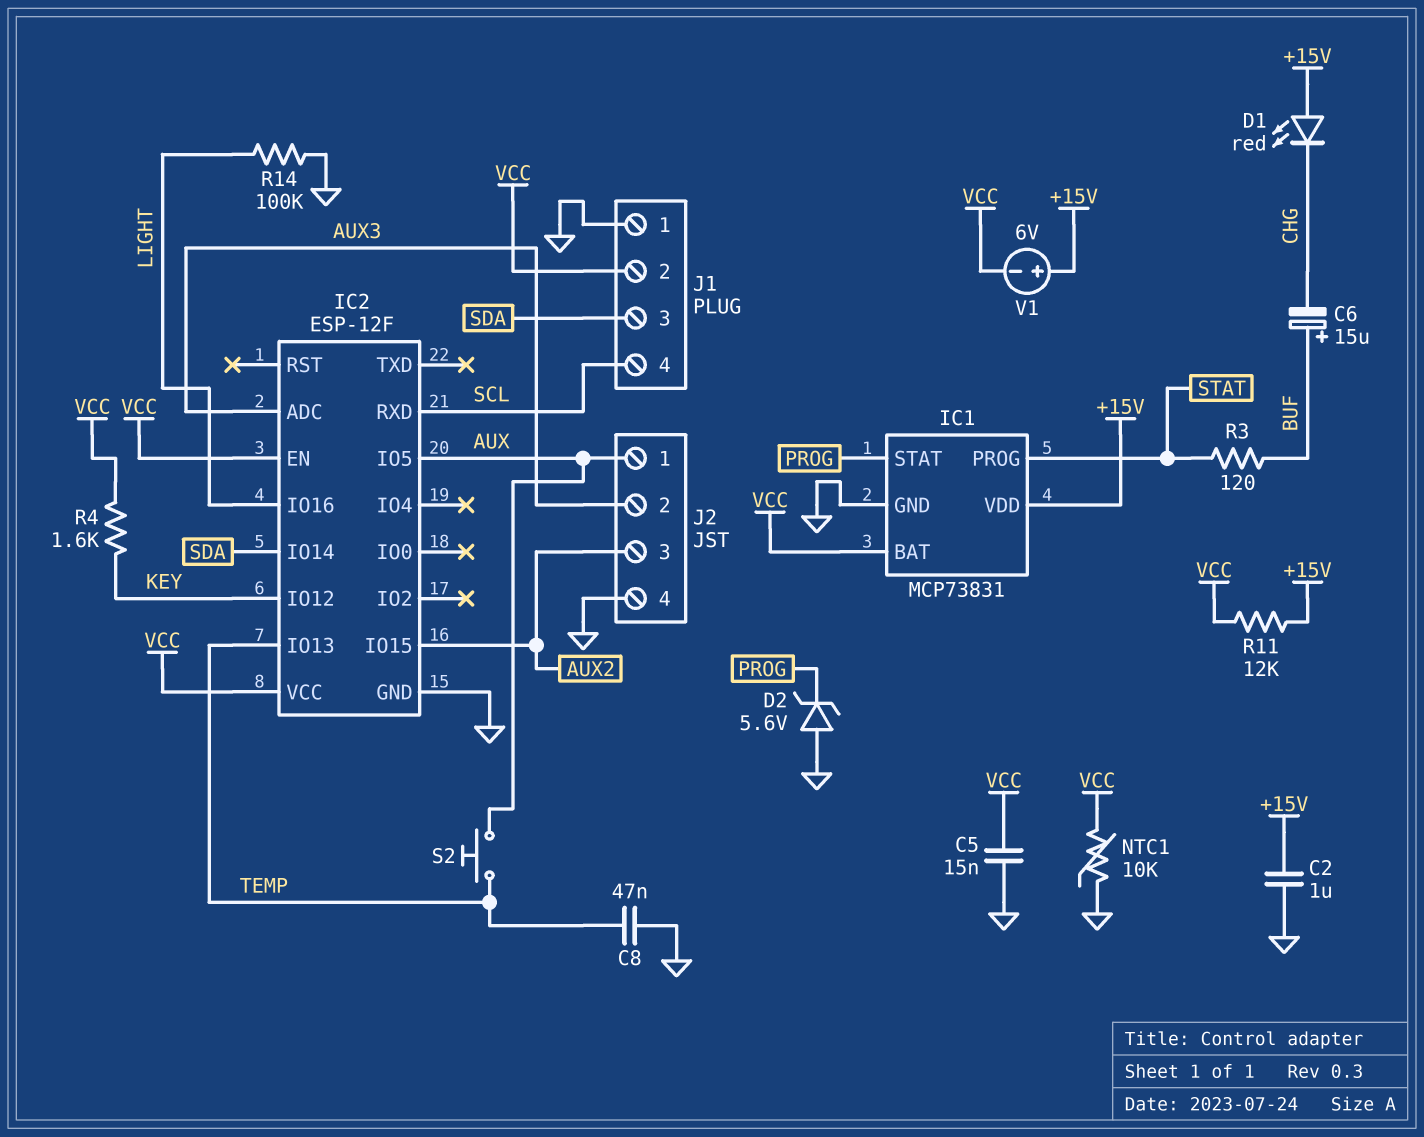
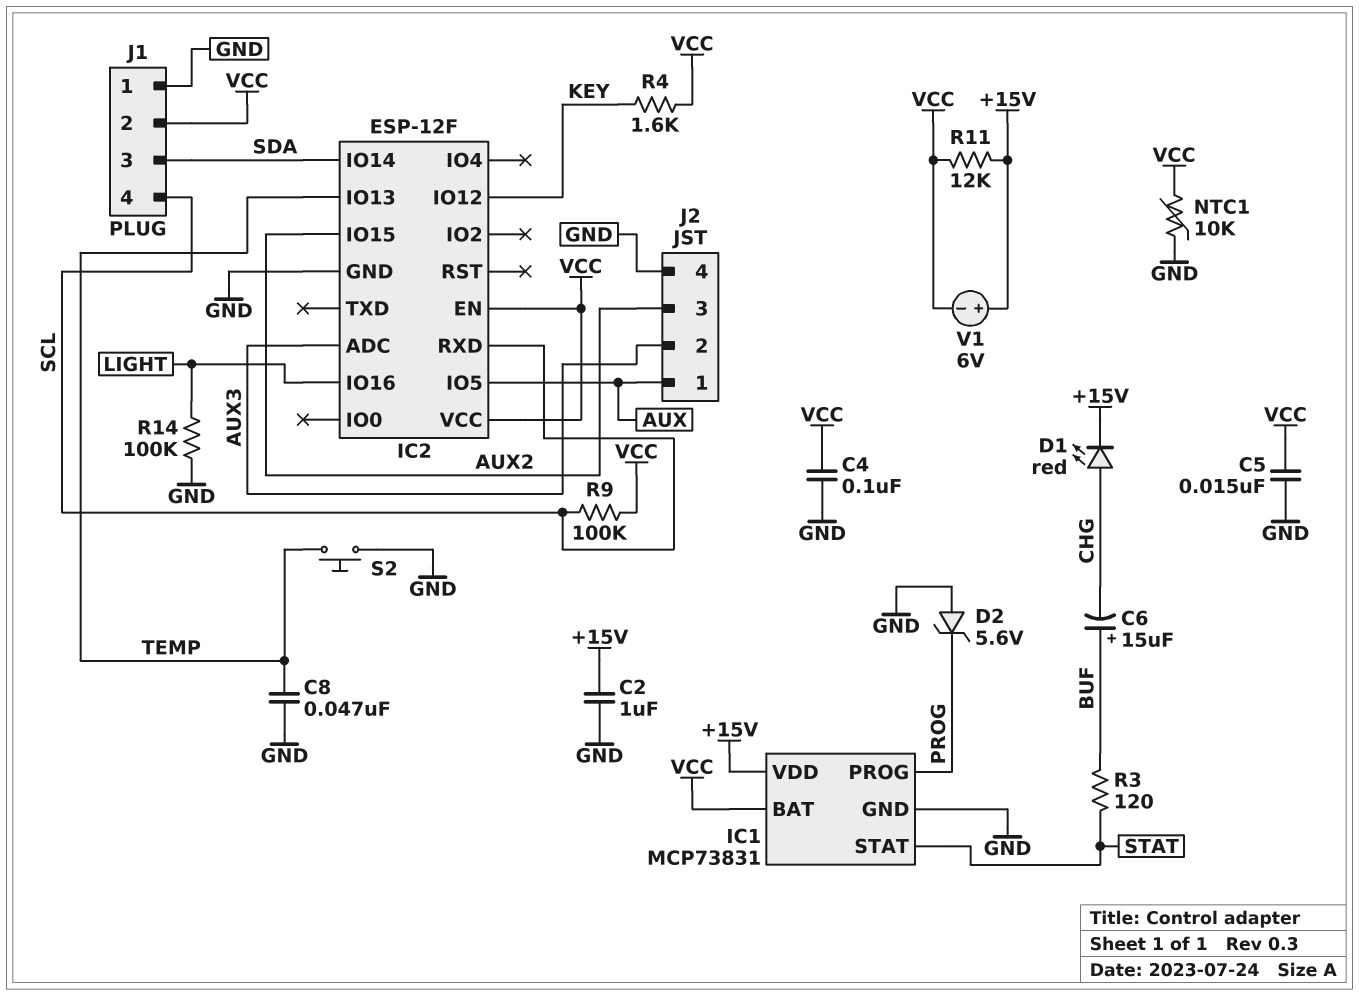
C4: none -> 100nF (GND, VCC)
D1: LED red (A +15V, K CHG) -> LED red (A CHG, K +15V)
IC1 pin PROG: STAT -> PROG
IC1 pin STAT: PROG -> STAT
R9: none -> 100k (SCL, VCC)
S2: button (AUX, TEMP) -> button (GND, TEMP)

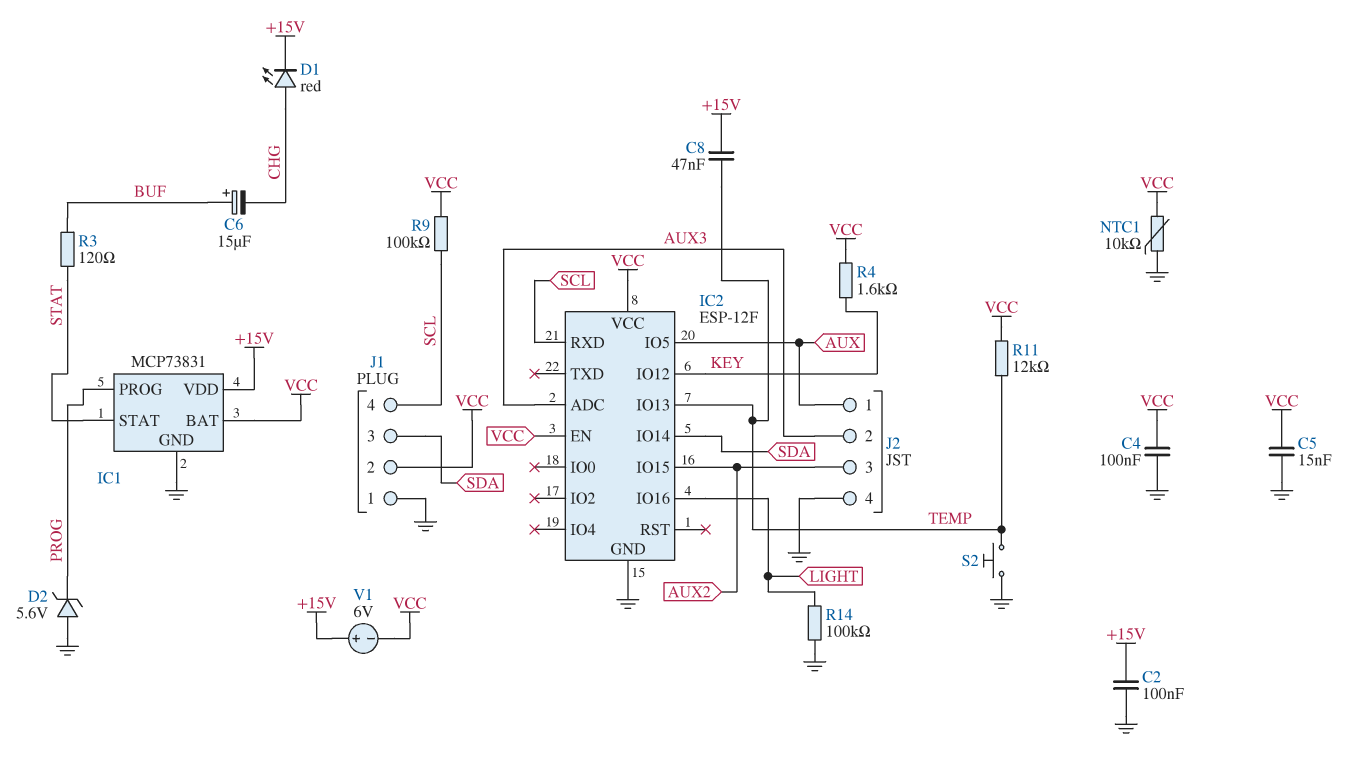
C2: 1uF (+15V, GND) -> 100nF (+15V, GND)
C8: 47nF (GND, TEMP) -> 47nF (+15V, TEMP)
R11: 12k (+15V, VCC) -> 12k (TEMP, VCC)

